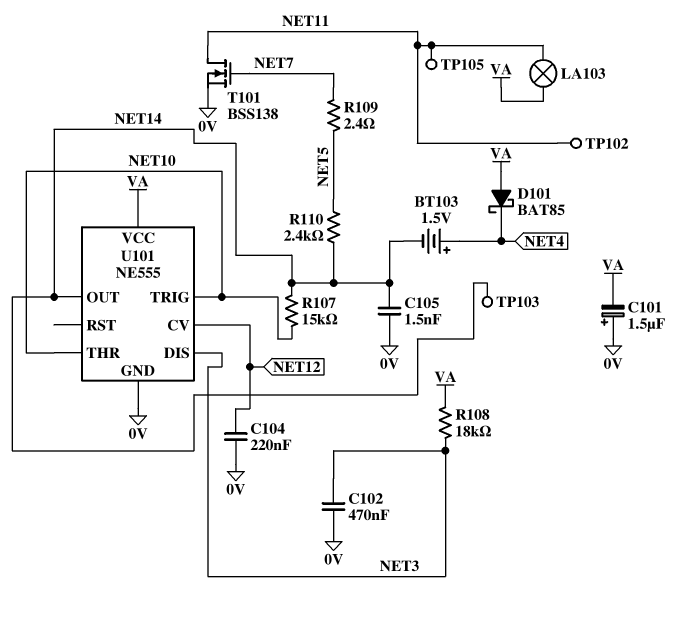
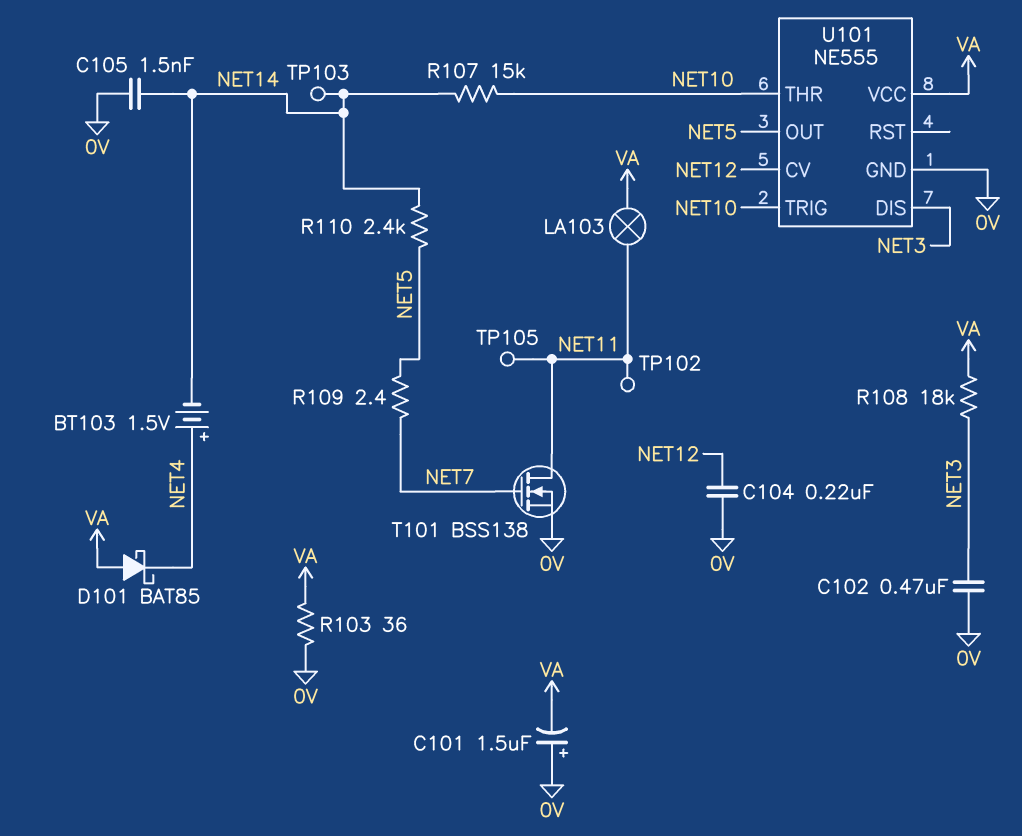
R103: none -> 36 (0V, VA)
U101 pin OUT: NET14 -> NET5

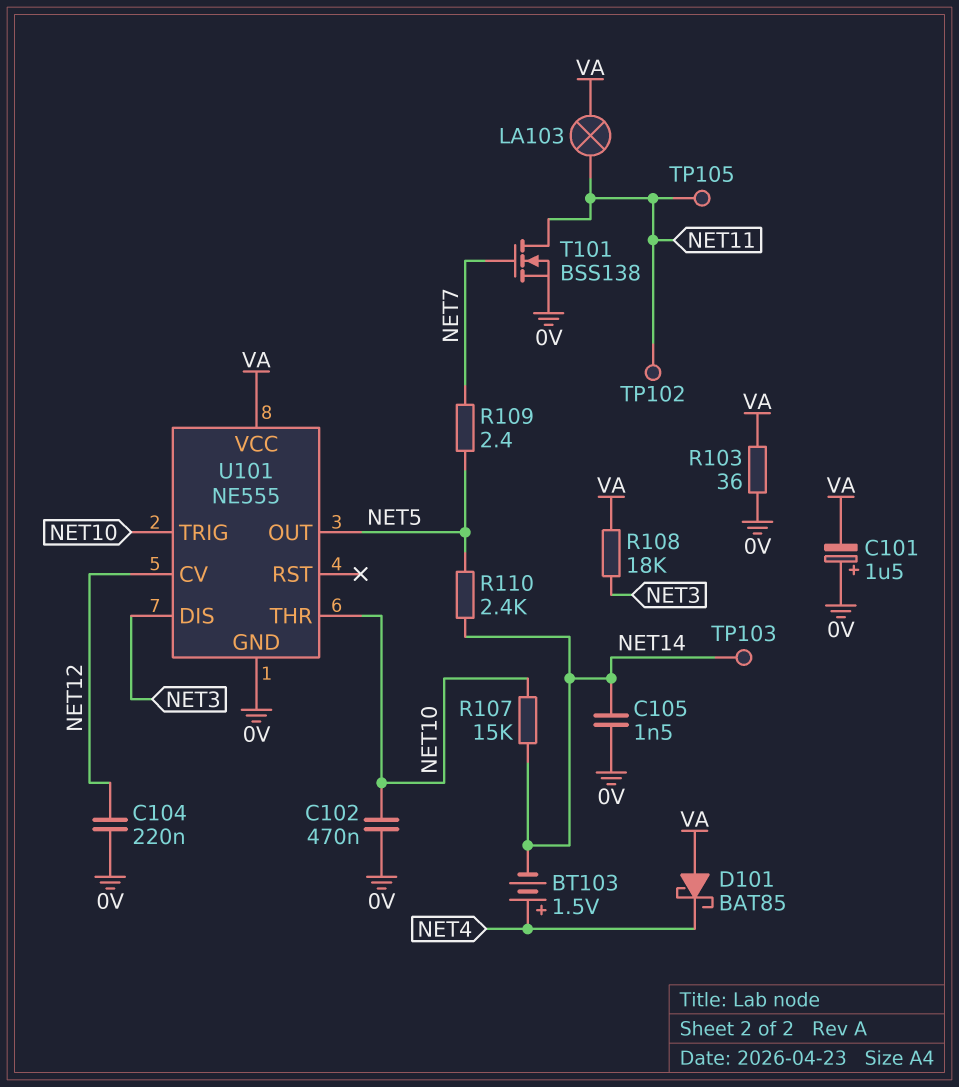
C102: 470nF (0V, NET3) -> 470nF (0V, NET10)

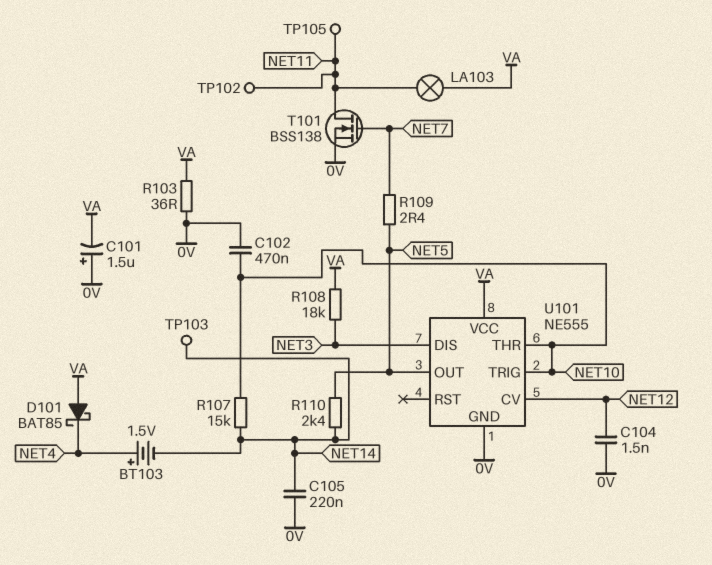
C104: 220nF (0V, NET12) -> 1.5nF (0V, NET12)
C105: 1.5nF (0V, NET14) -> 220nF (0V, NET14)

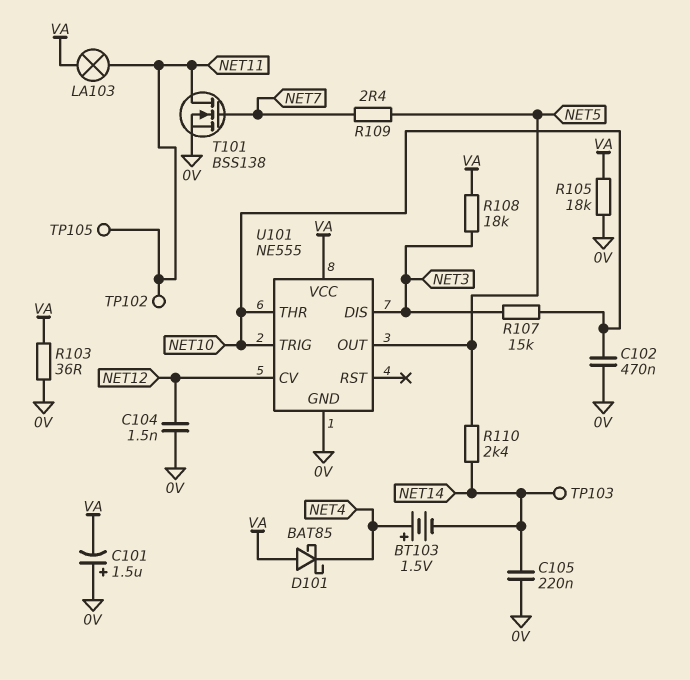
R105: none -> 18k (0V, VA)
R107: 15k (NET10, NET14) -> 15k (NET3, NET10)

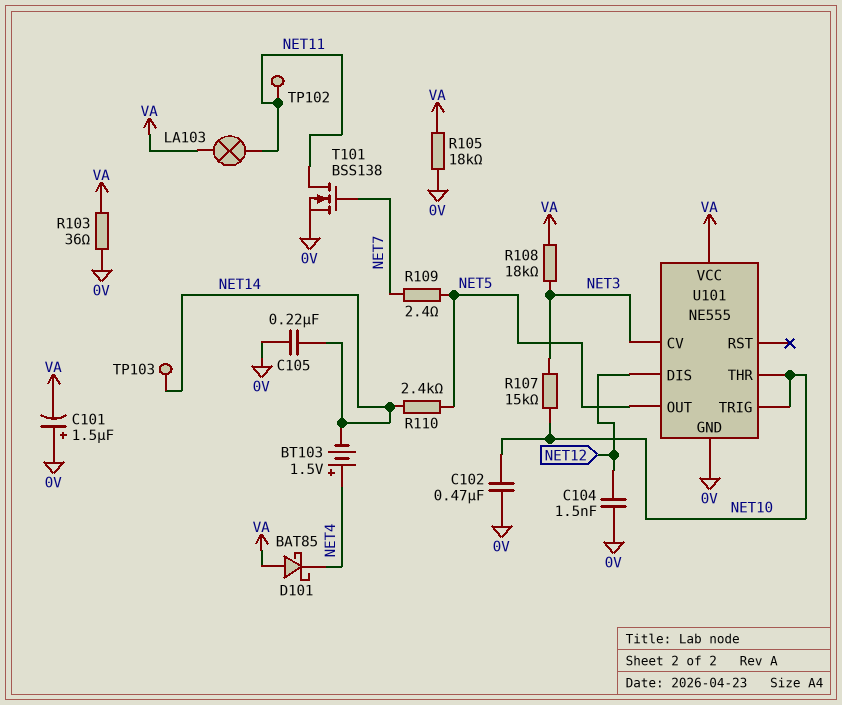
TP105: test point (NET11) -> none
U101 pin CV: NET12 -> NET3
U101 pin DIS: NET3 -> NET12

